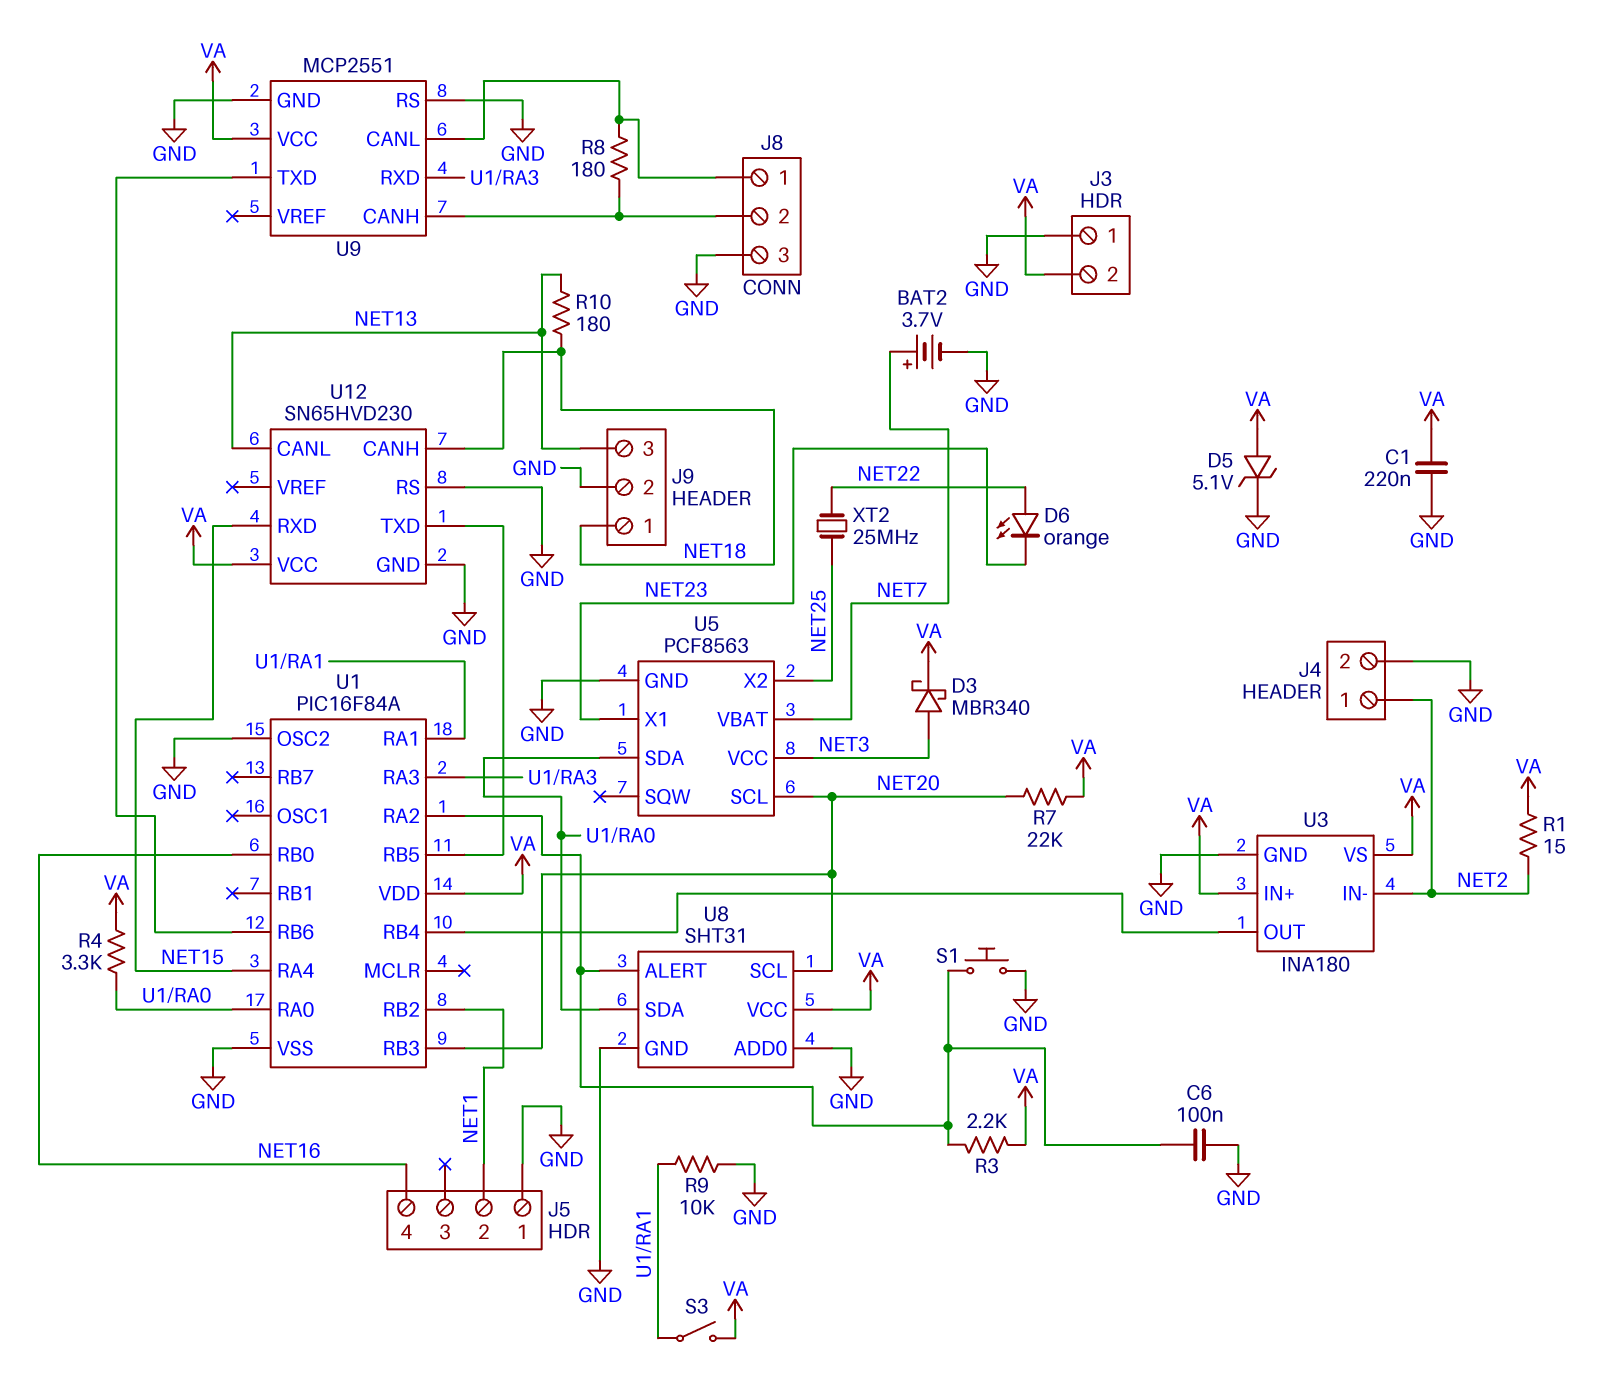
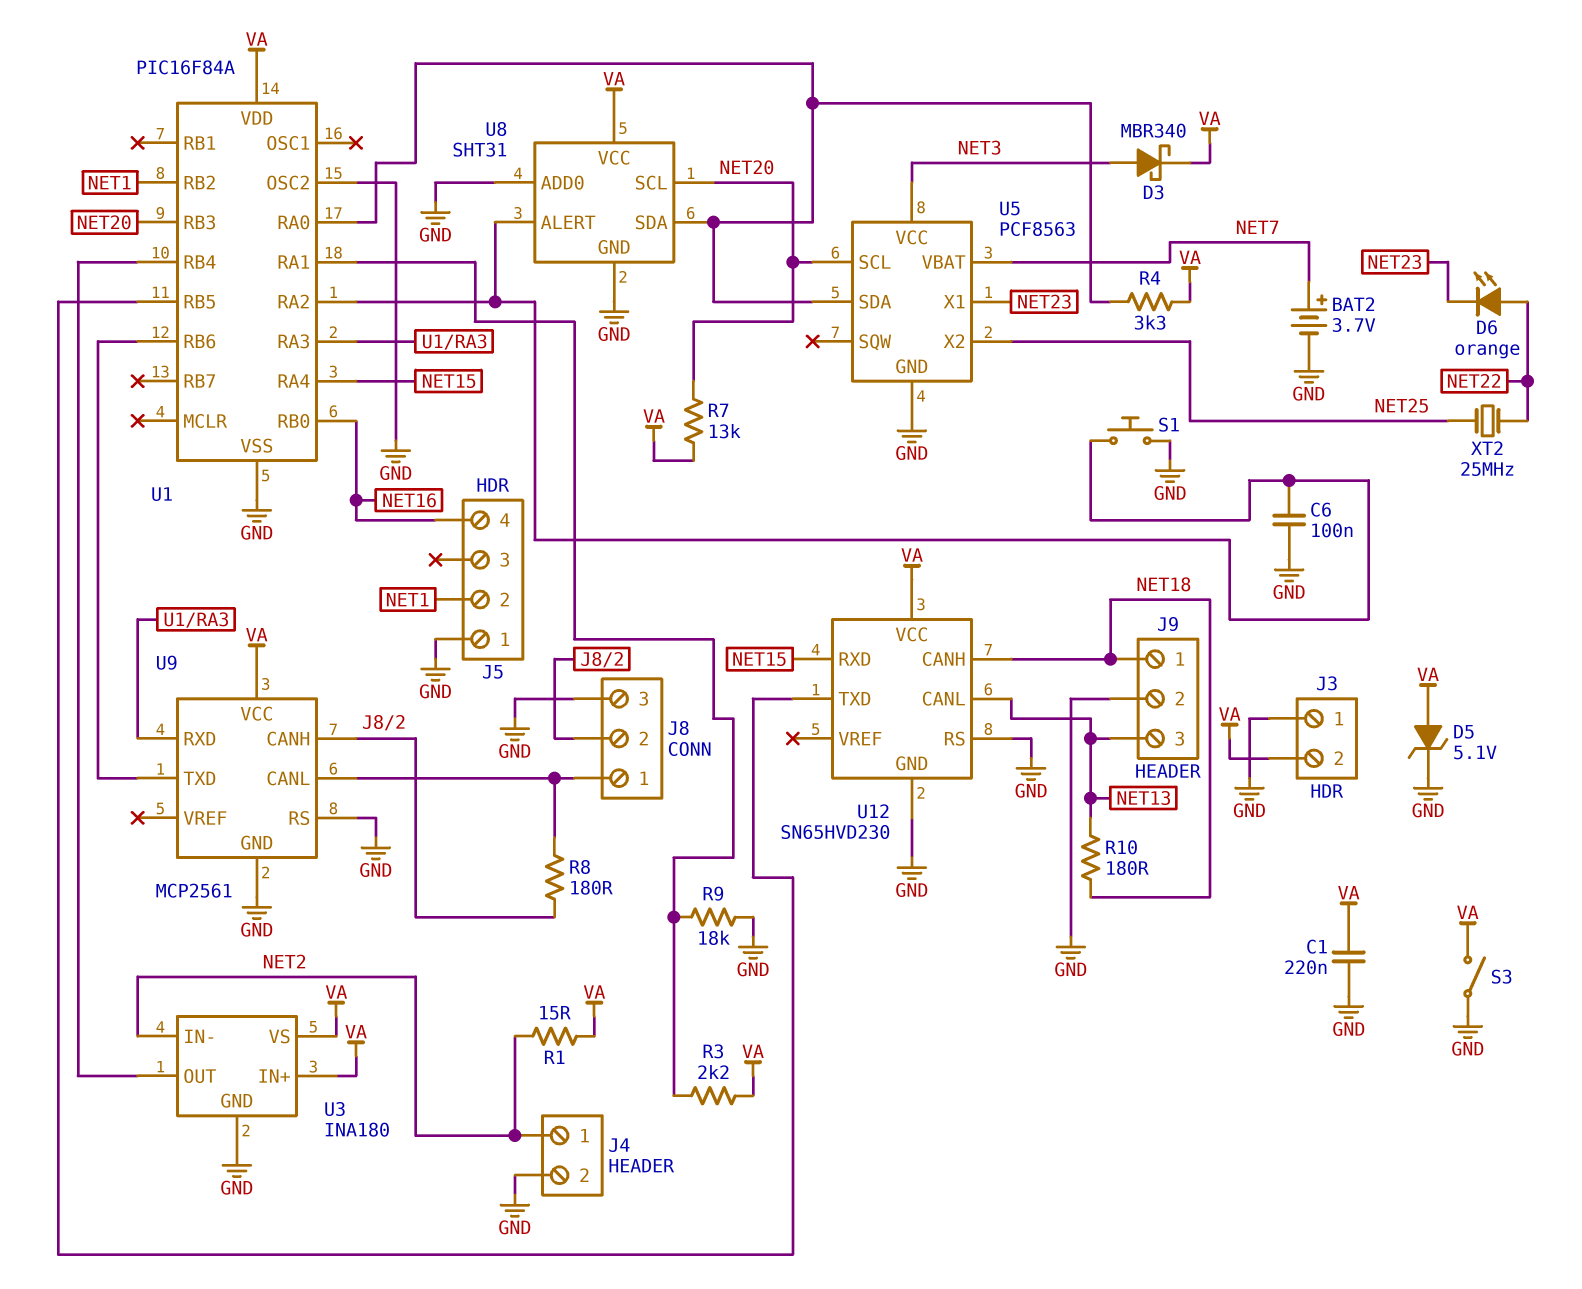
R3: 2.2k (U1/RA2, VA) -> 2.2k (U1/RA1, VA)
R7: 22k (NET20, VA) -> 13k (NET20, VA)
R9: 10k (GND, U1/RA1) -> 18k (GND, U1/RA1)
S3: switch (U1/RA1, VA) -> switch (GND, VA)
U9: MCP2551 -> MCP2561

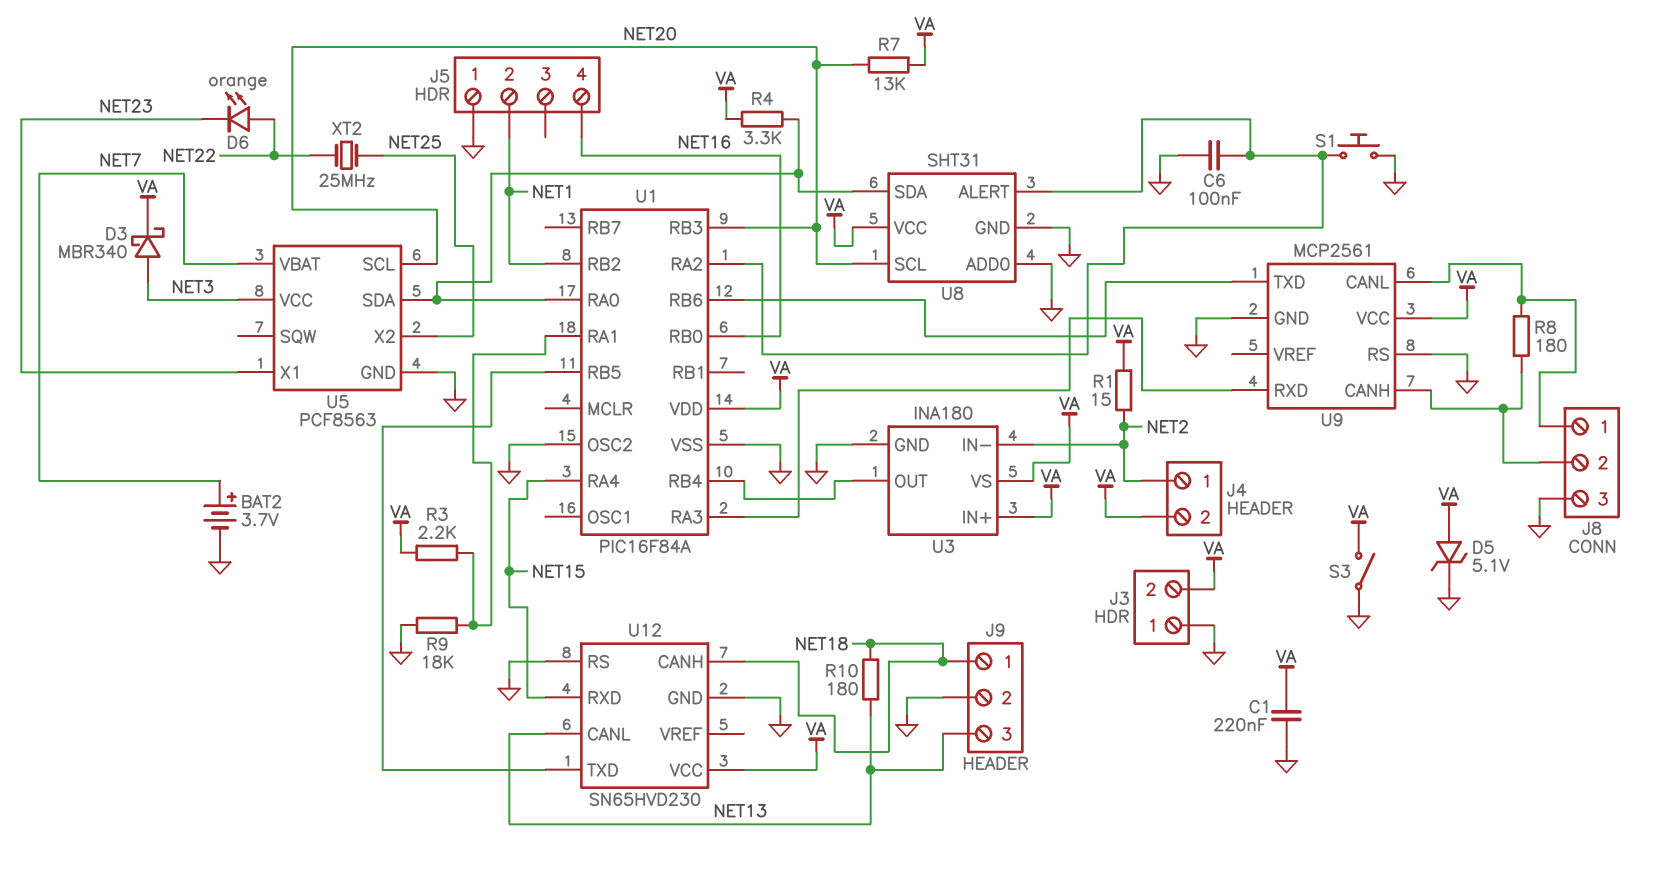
J4 pin 2: GND -> VA

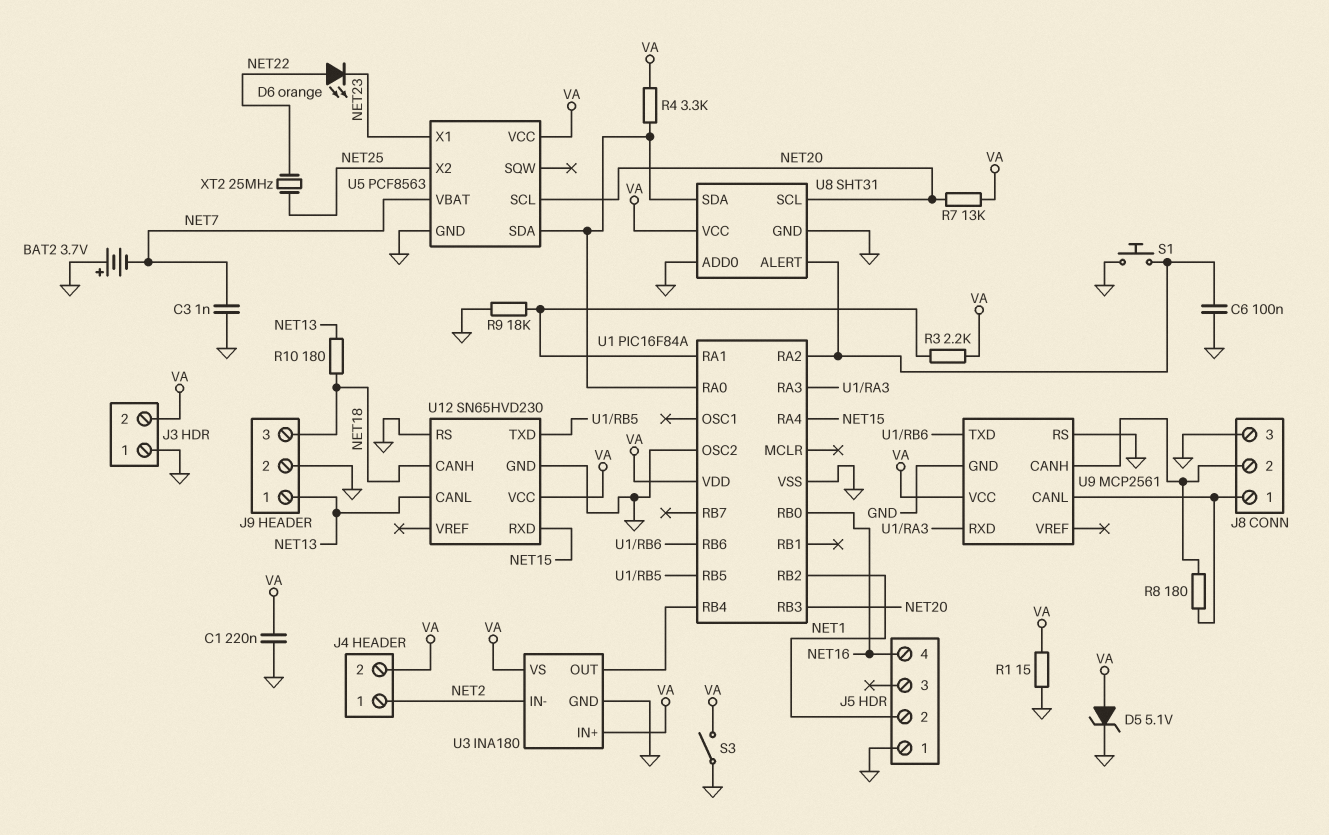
BAT2: 3.7V (plus NET7, minus GND) -> 3.7V (plus GND, minus NET7)
C3: none -> 1nF (GND, NET7)
D3: schottky MBR340 (A NET3, K VA) -> none
J9 pin 1: NET18 -> NET13
J9 pin 3: NET13 -> NET18
R1: 15 (NET2, VA) -> 15 (GND, VA)
U5 pin VCC: NET3 -> VA

